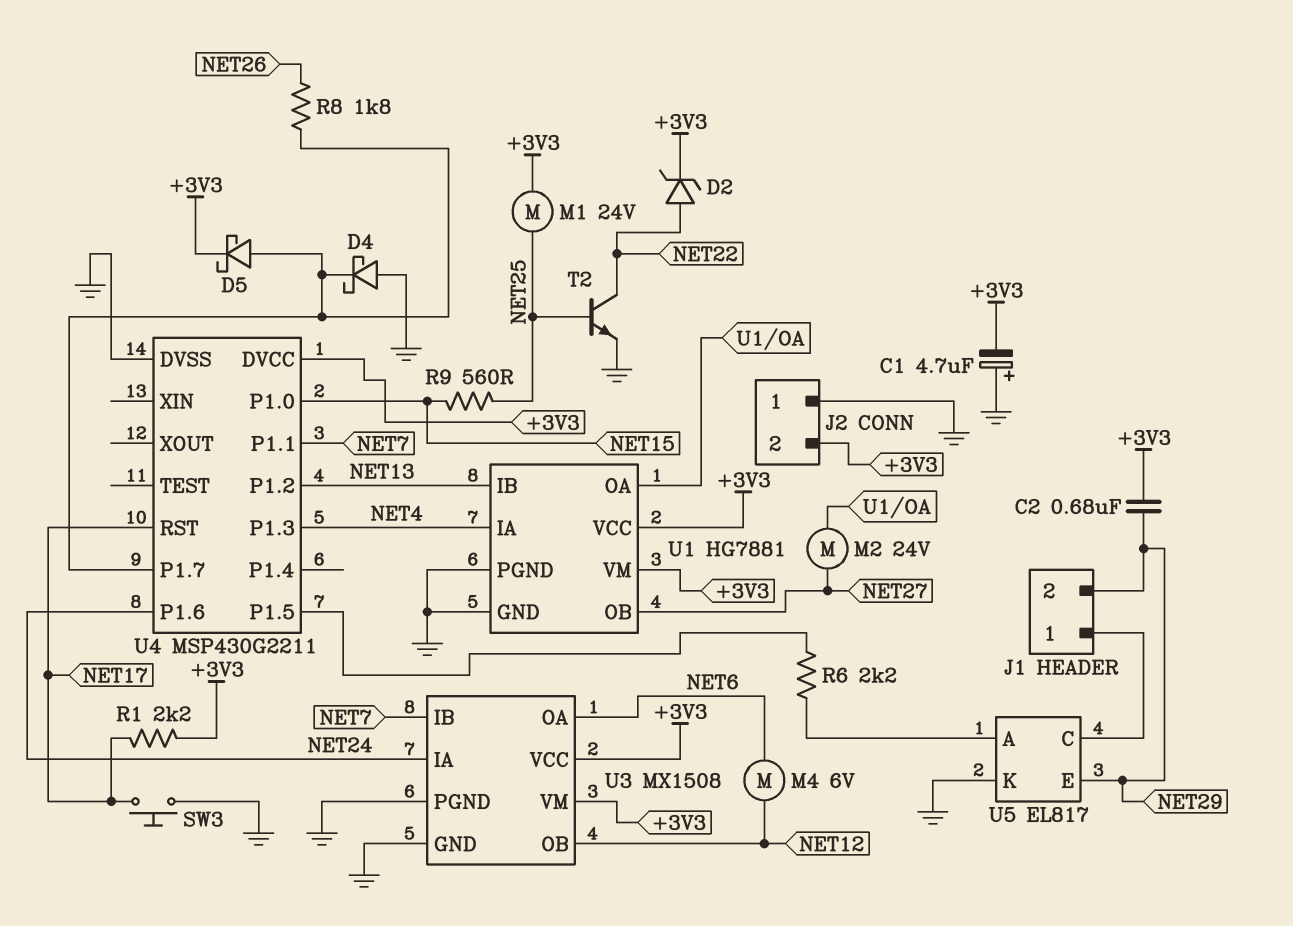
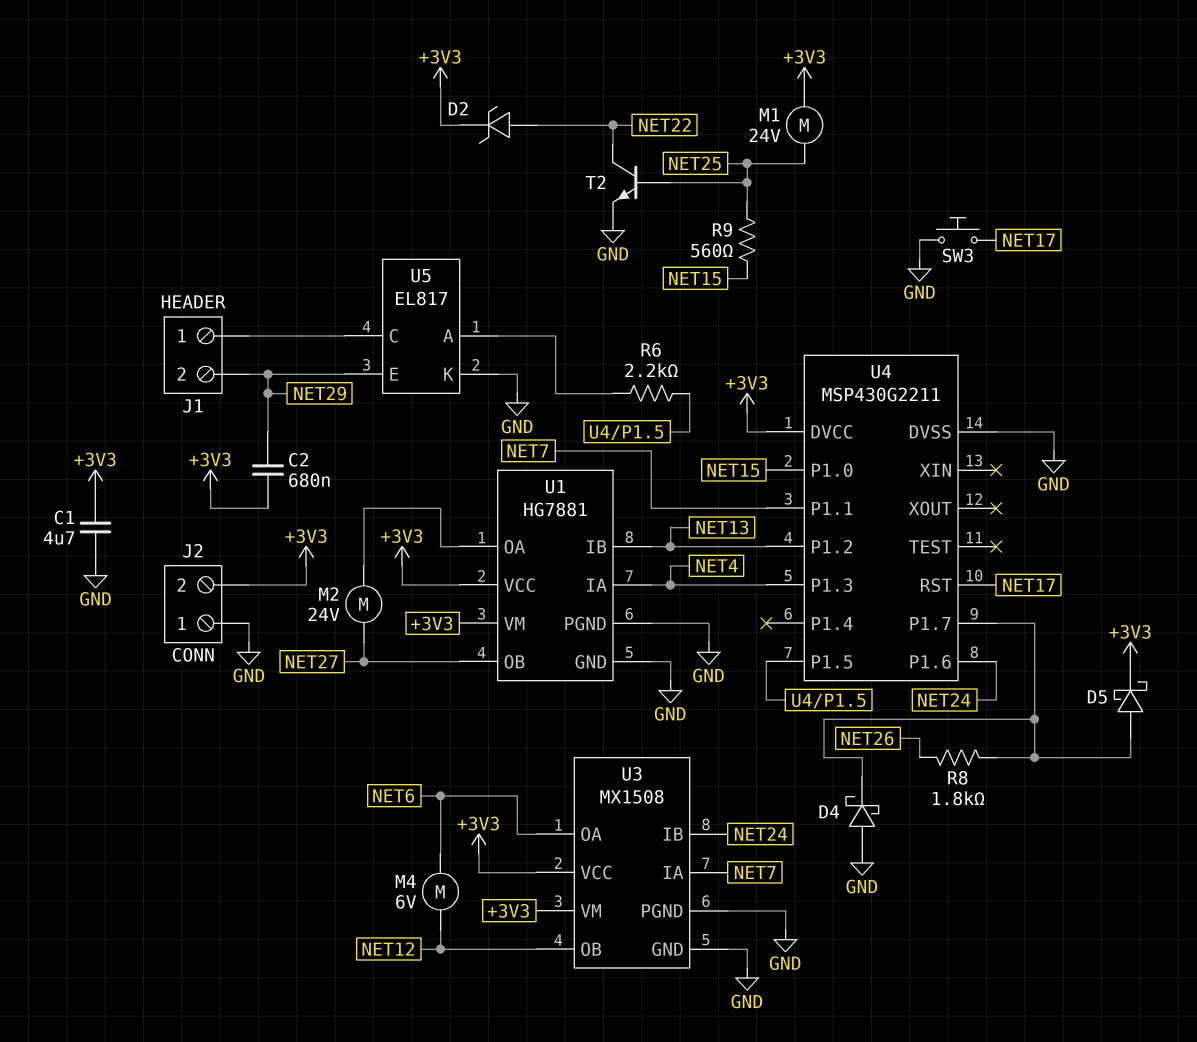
C1: 4.7uF (plus GND, minus +3V3) -> 4.7uF (+3V3, GND)
R1: 2.2k (+3V3, NET17) -> none
U3 pin IA: NET24 -> NET7
U3 pin IB: NET7 -> NET24

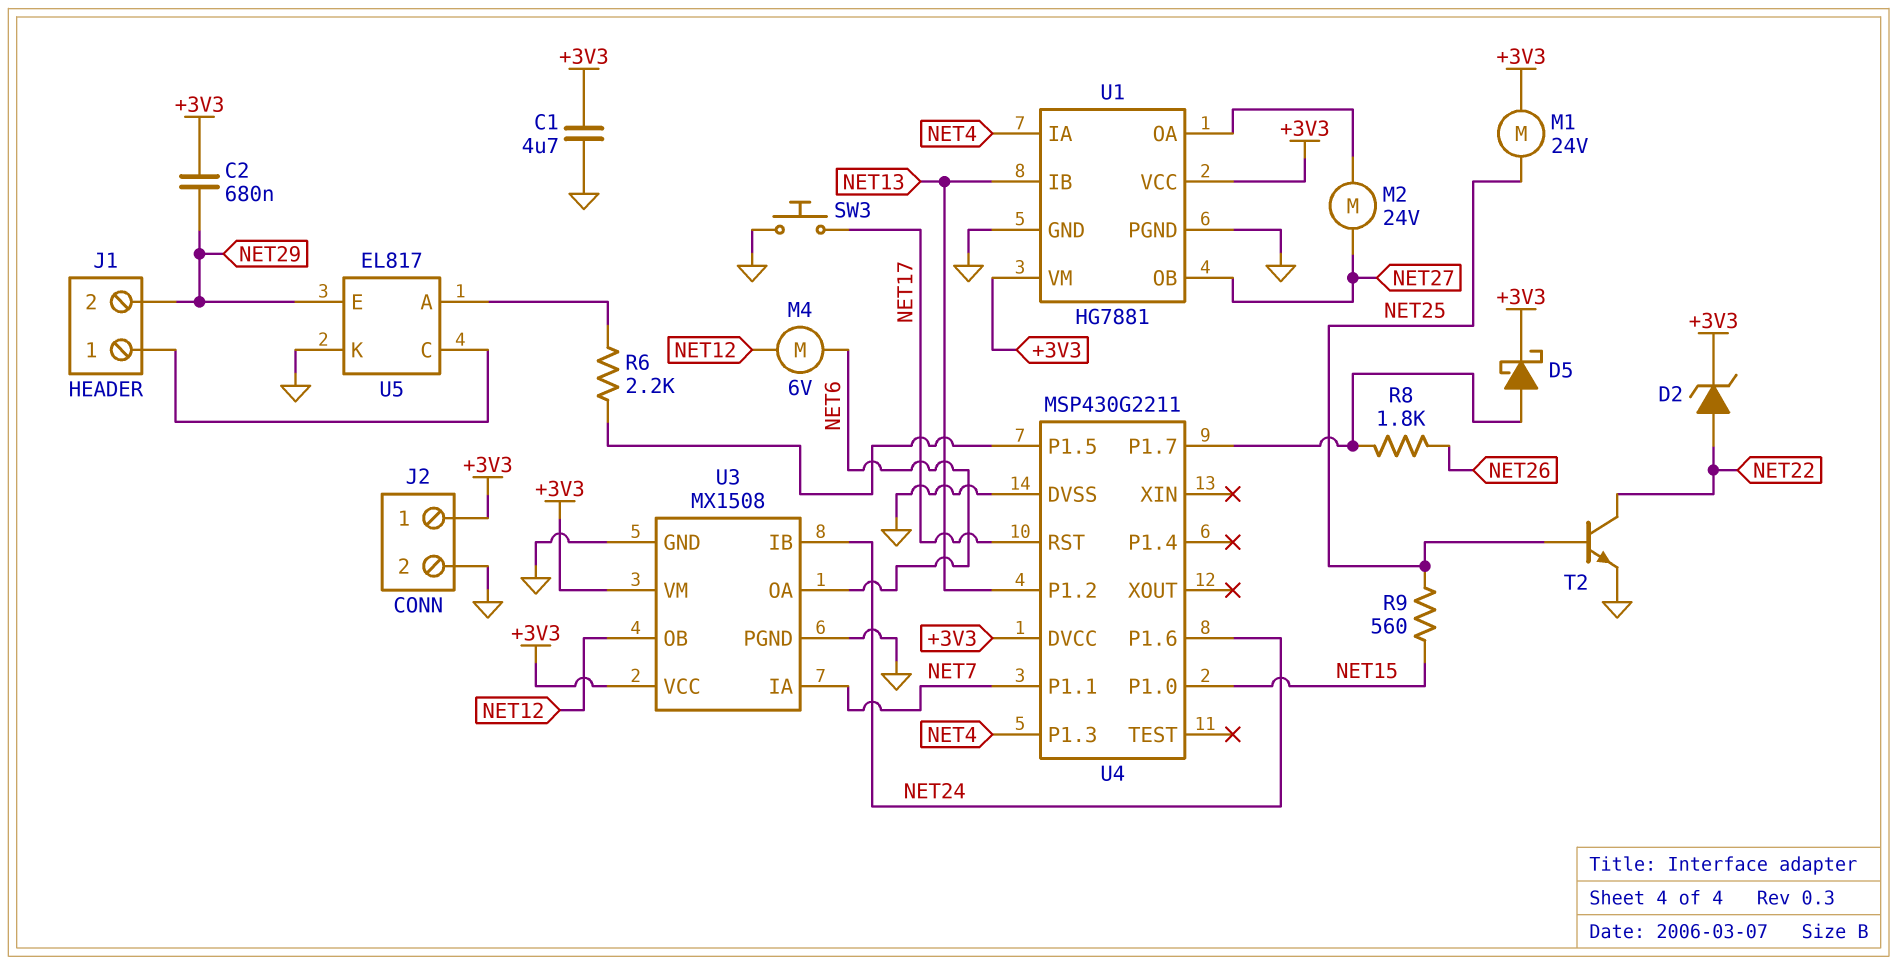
D4: schottky (A GND, K U4/P1.7) -> none
J2 pin 1: GND -> +3V3
J2 pin 2: +3V3 -> GND

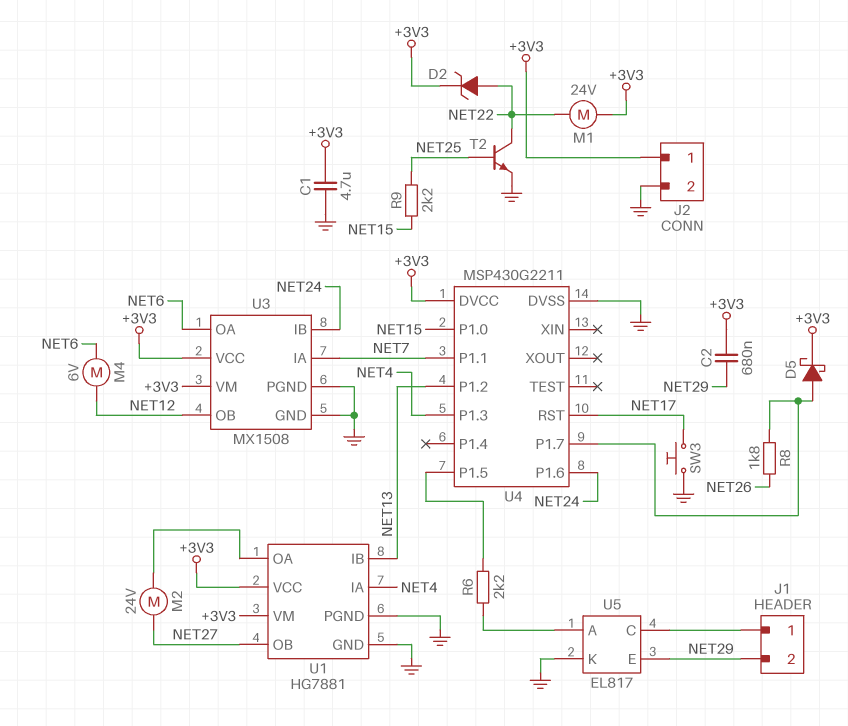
M1: motor 24V (+3V3, NET25) -> motor 24V (+3V3, NET22)
R9: 560 (NET15, NET25) -> 2.2k (NET15, NET25)

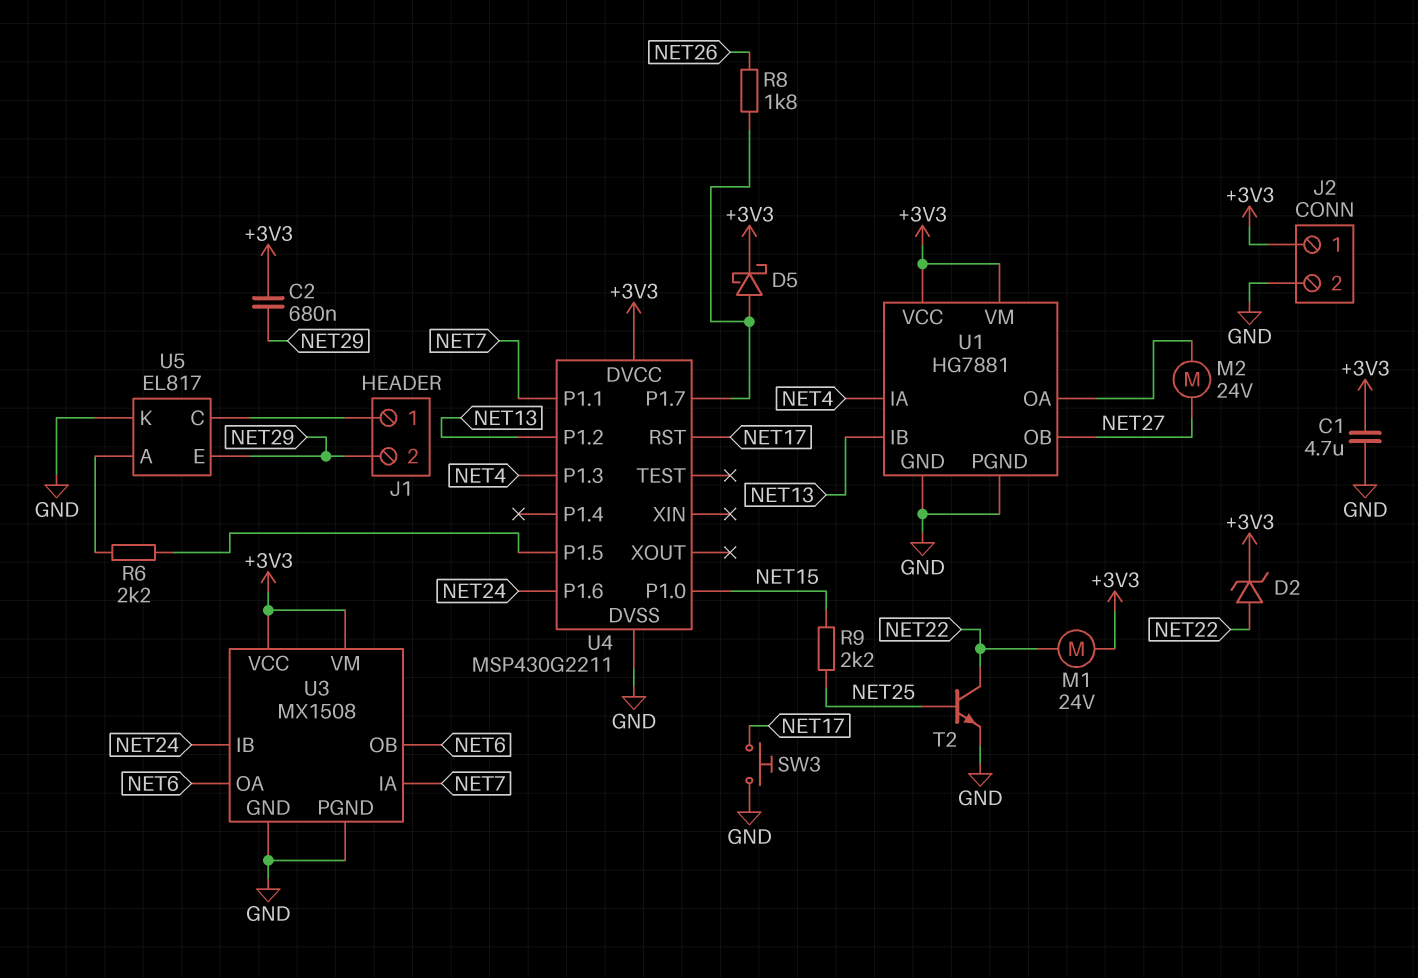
M4: motor 6V (NET6, NET12) -> none
U3 pin OB: NET12 -> NET6

